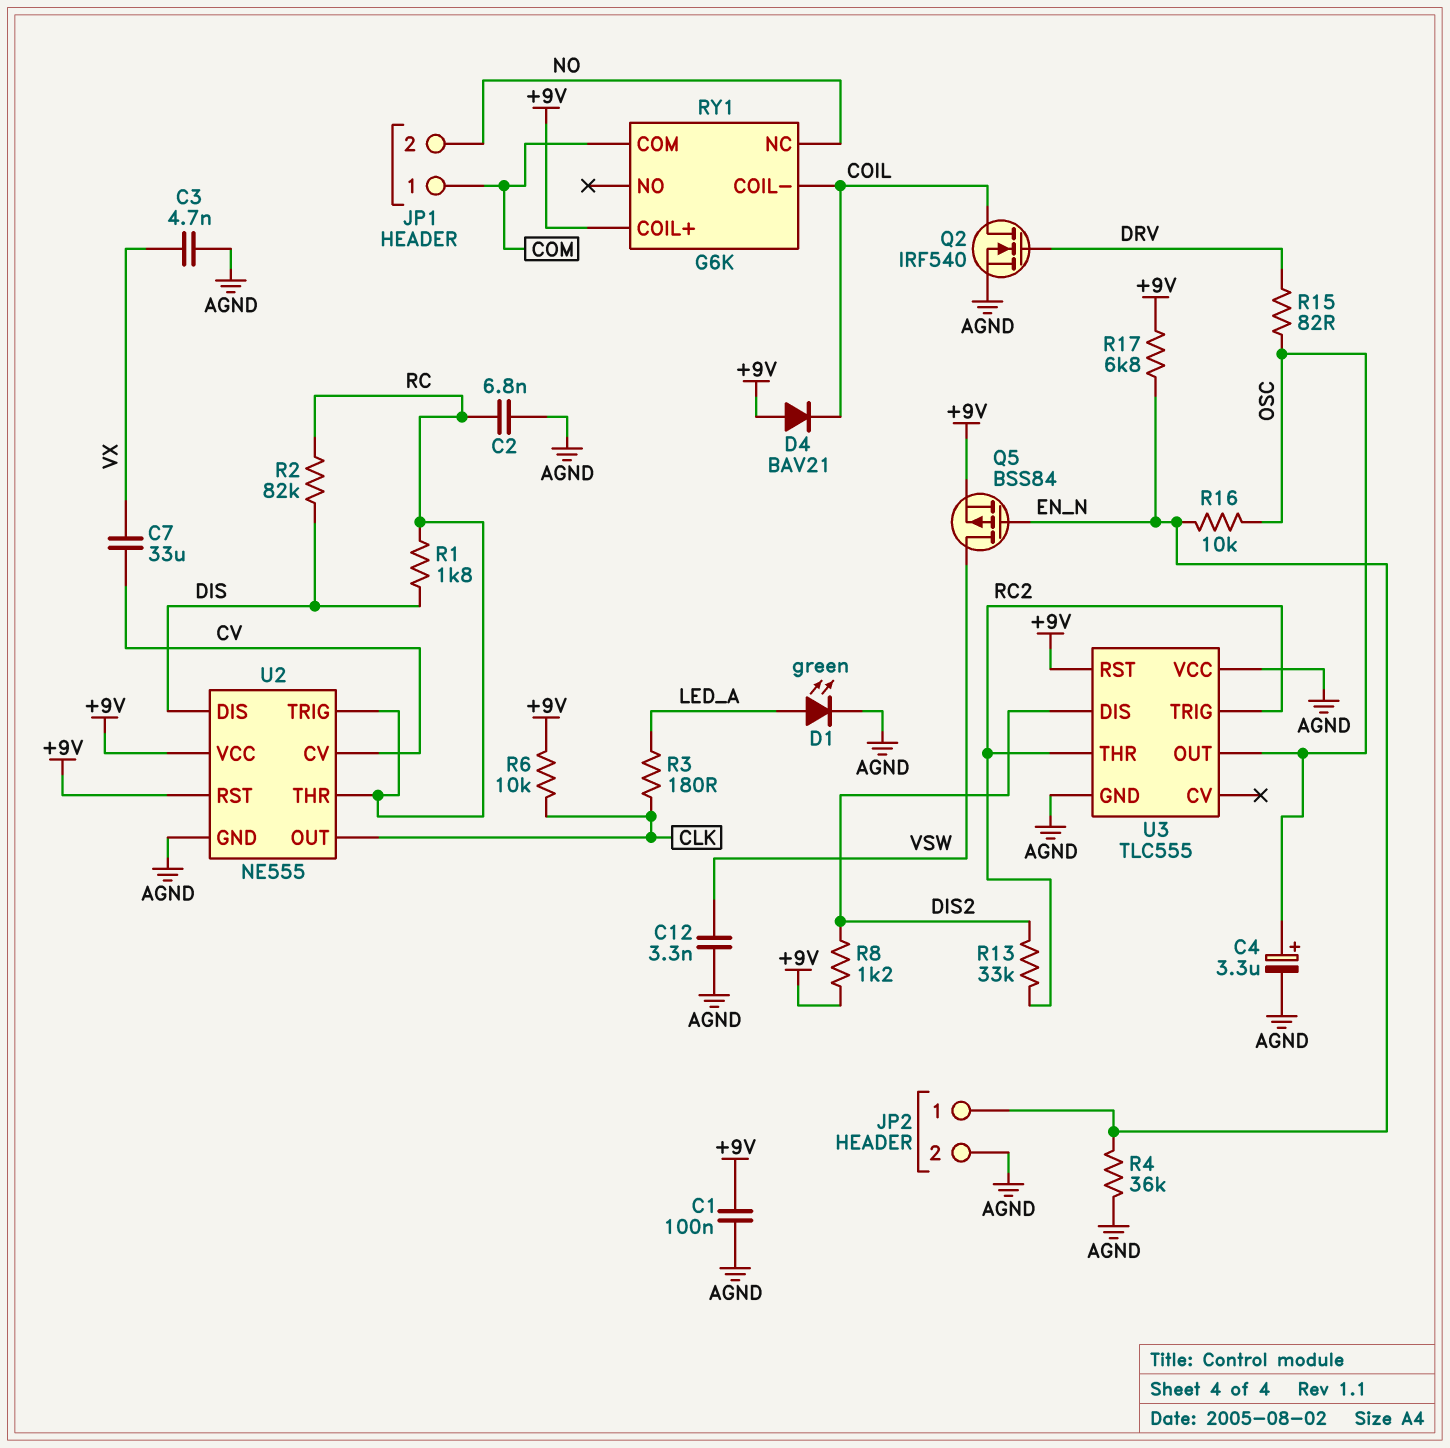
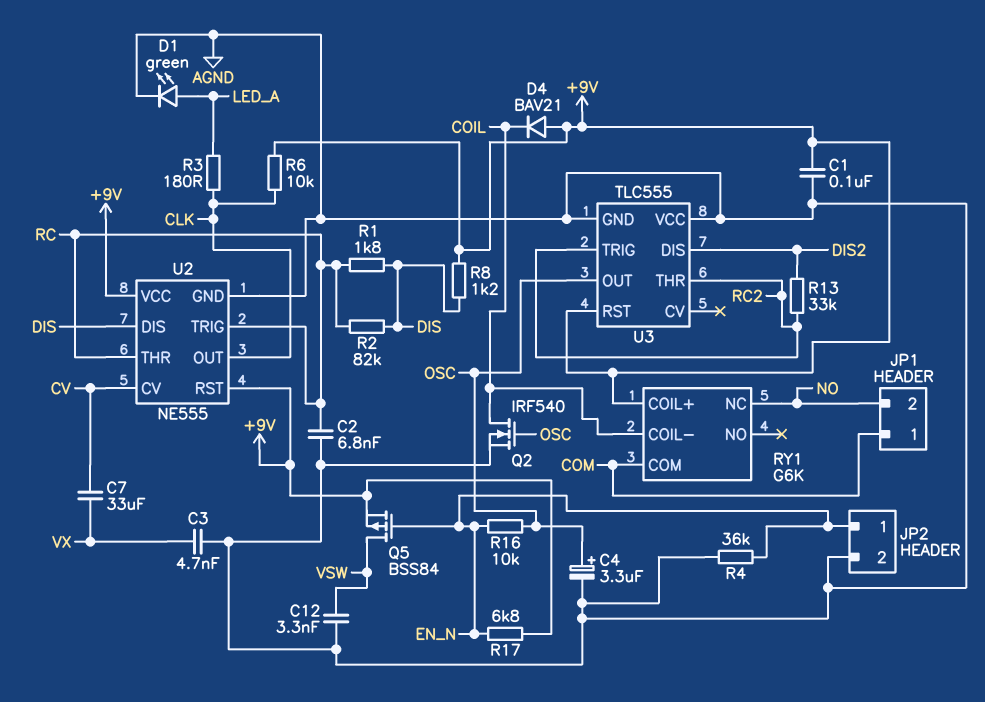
Q2: NMOS IRF540 (G DRV, D COIL, S AGND) -> NMOS IRF540 (G OSC, D COIL, S AGND)
R8: 1.2k (+9V, DIS2) -> 1.2k (+9V, DIS)
R15: 82 (DRV, OSC) -> none

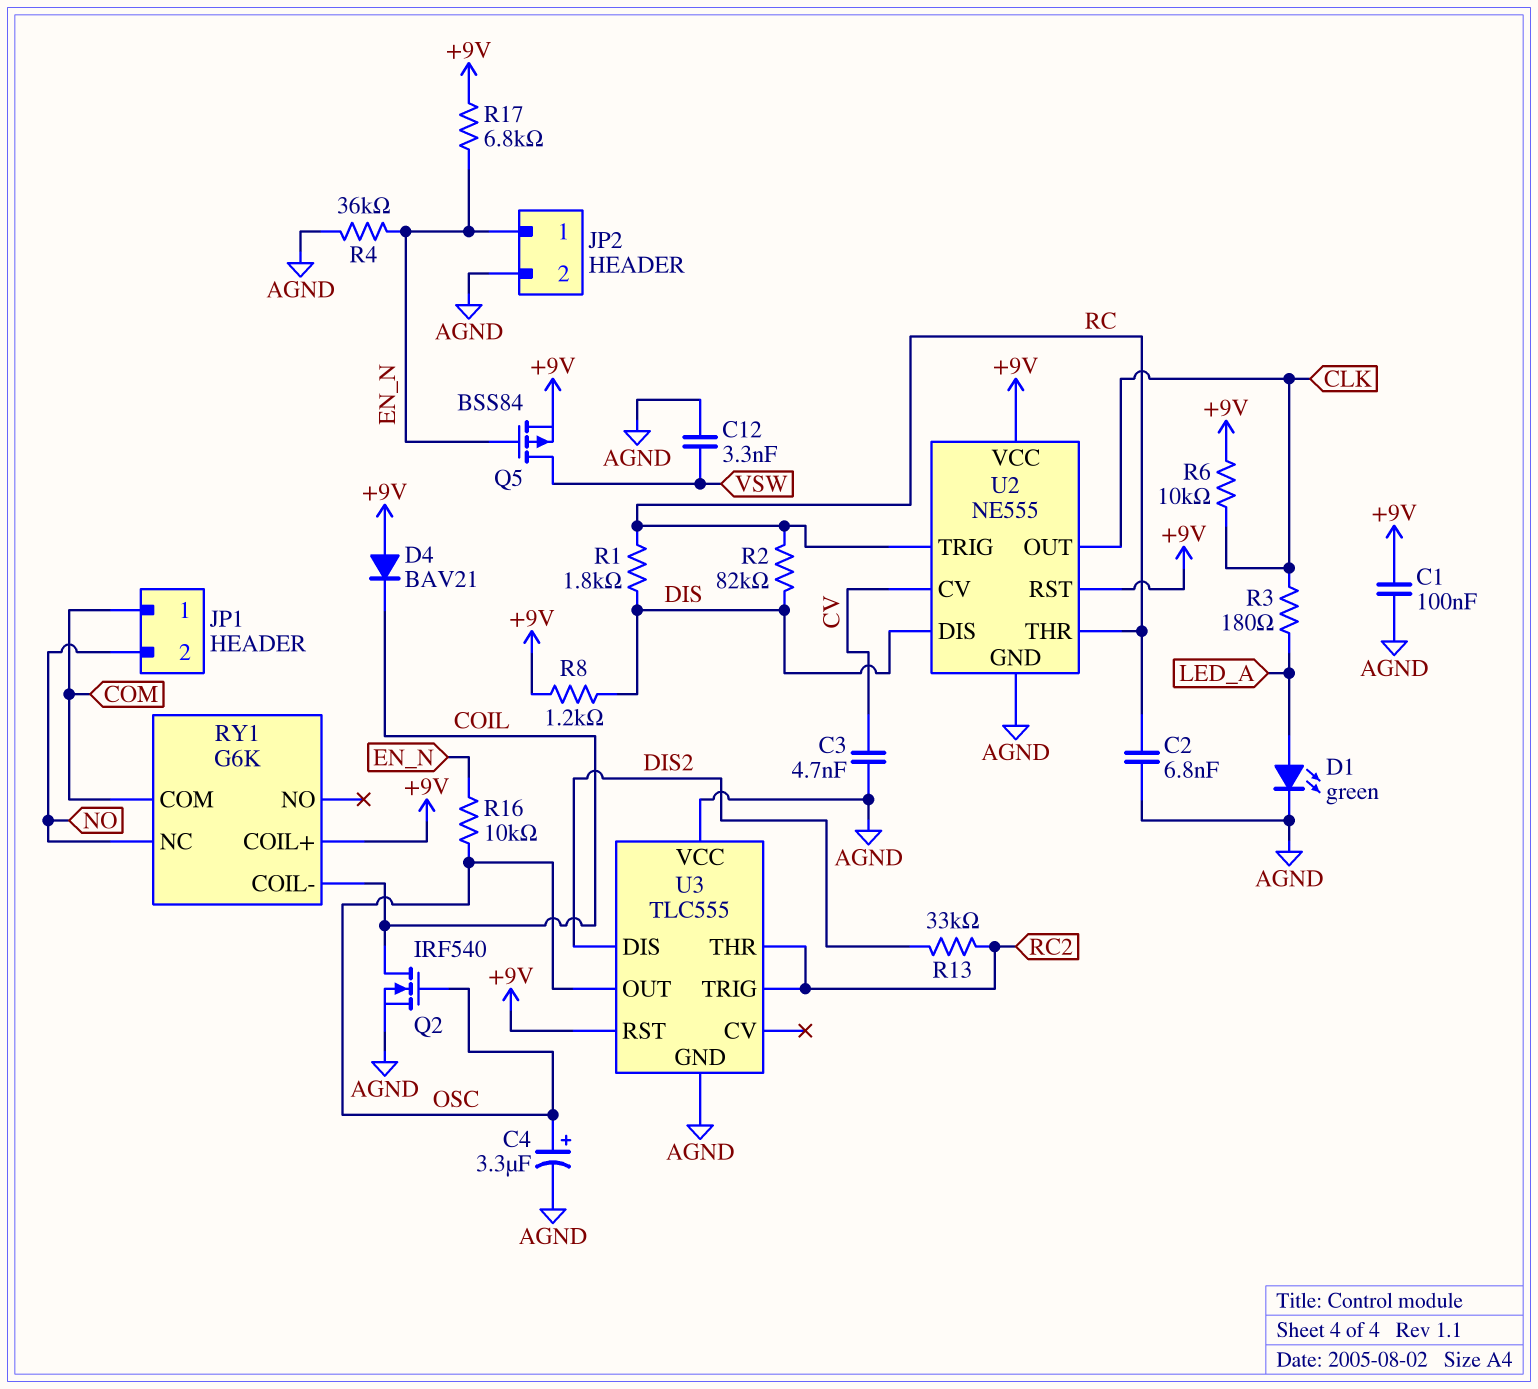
C3: 4.7nF (AGND, VX) -> 4.7nF (AGND, CV)
C7: 33uF (CV, VX) -> none

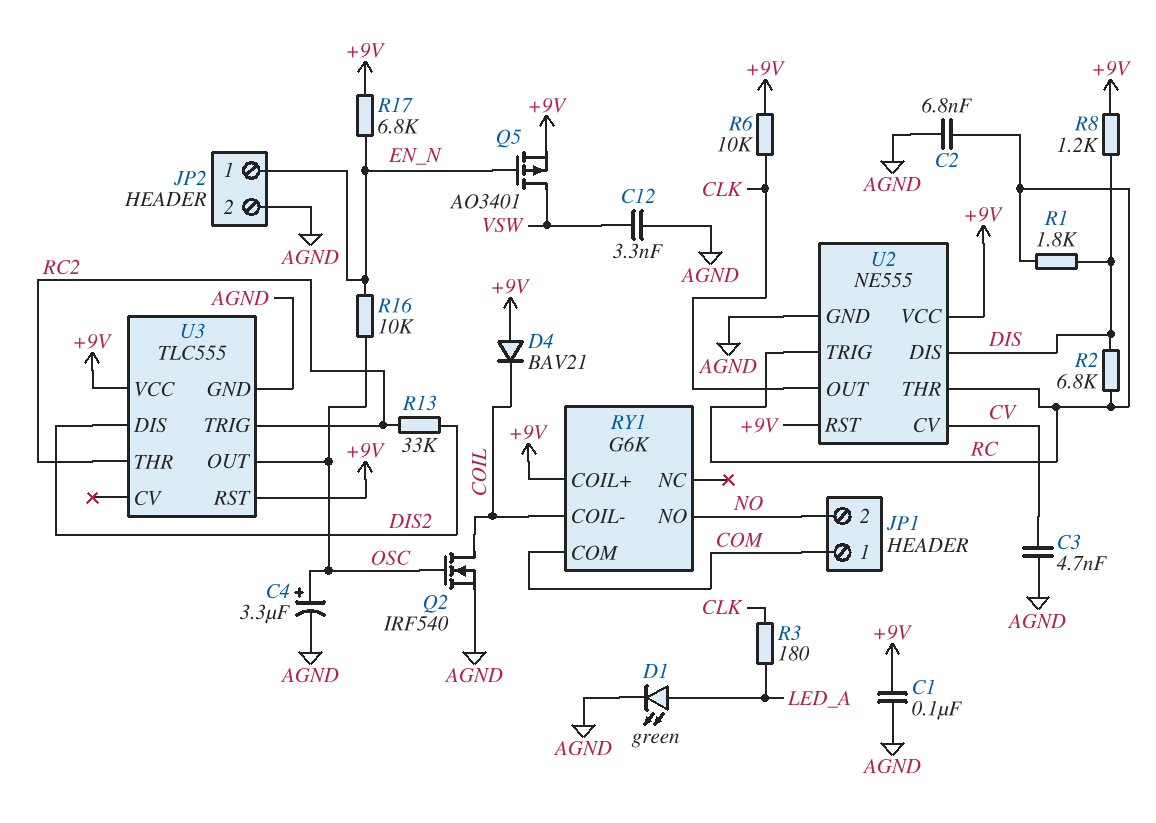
Q5: PMOS BSS84 (G EN_N, D VSW, S +9V) -> PMOS AO3401 (G EN_N, D VSW, S +9V)
R2: 82k (DIS, RC) -> 6.8k (DIS, RC)
R4: 36k (AGND, EN_N) -> none
RY1 pin NC: NO -> none
RY1 pin NO: none -> NO
U3 pin VCC: AGND -> +9V

